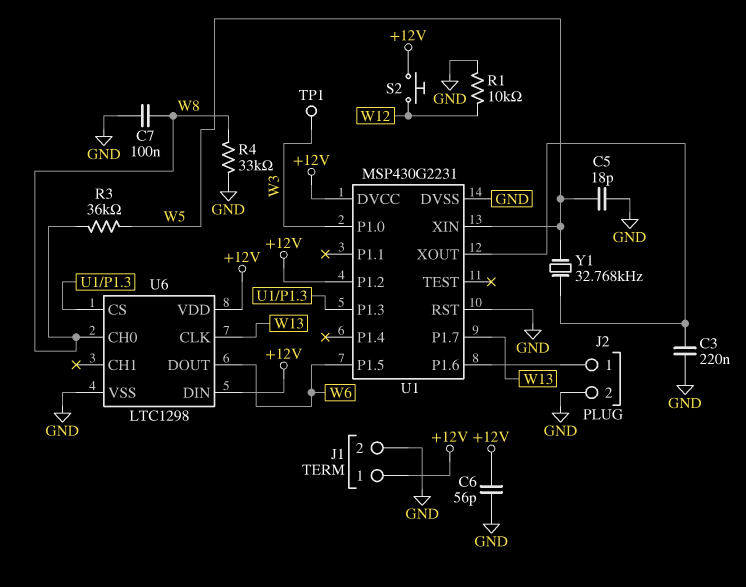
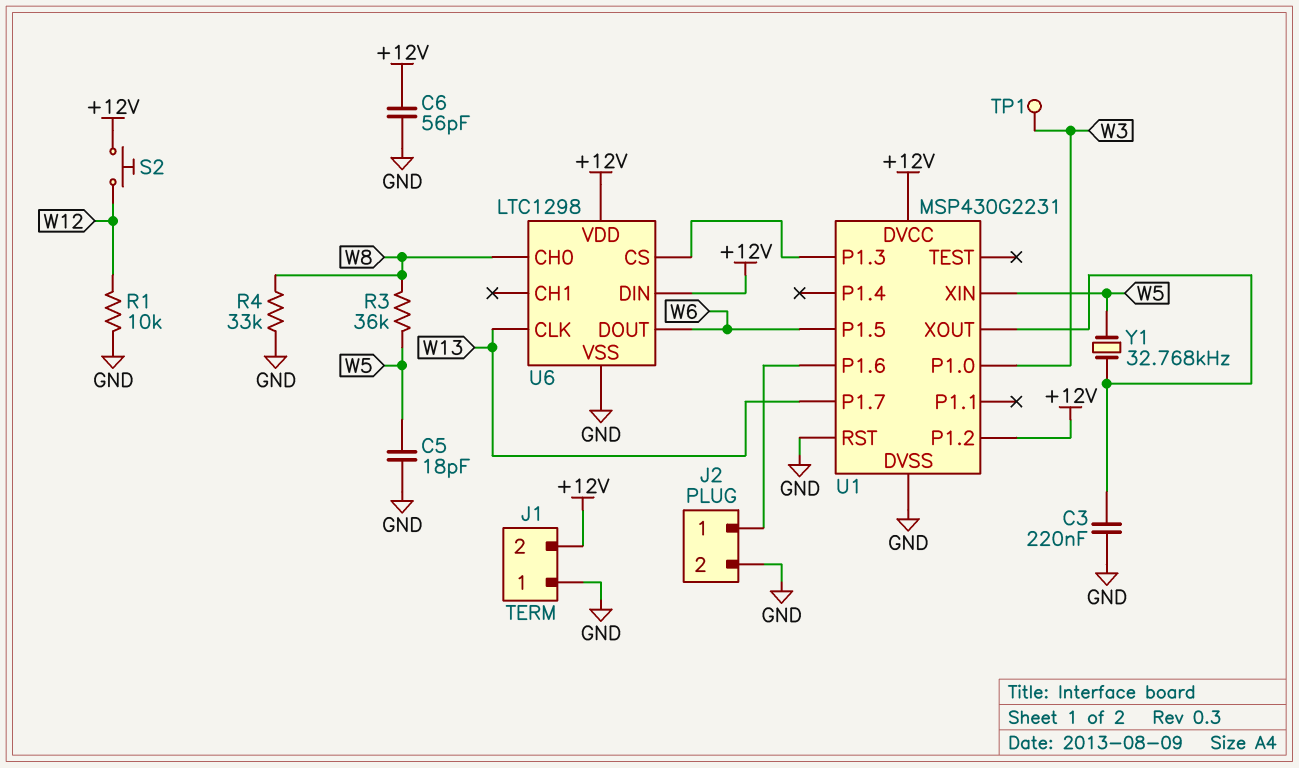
C7: 100nF (GND, W8) -> none
J1 pin 1: +12V -> GND
J1 pin 2: GND -> +12V

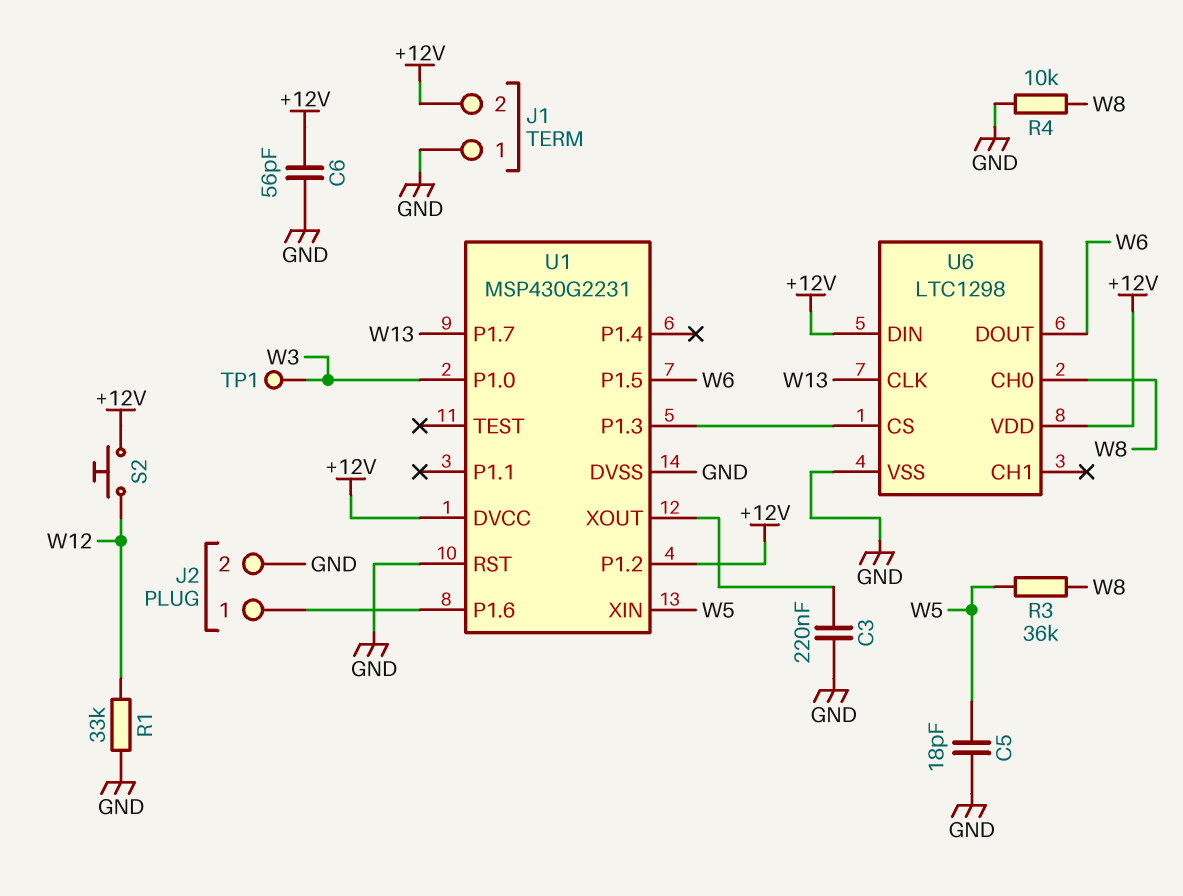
R1: 10k (GND, W12) -> 33k (GND, W12)
R4: 33k (GND, W8) -> 10k (GND, W8)
Y1: 32.768kHz (U1/XOUT, W5) -> none

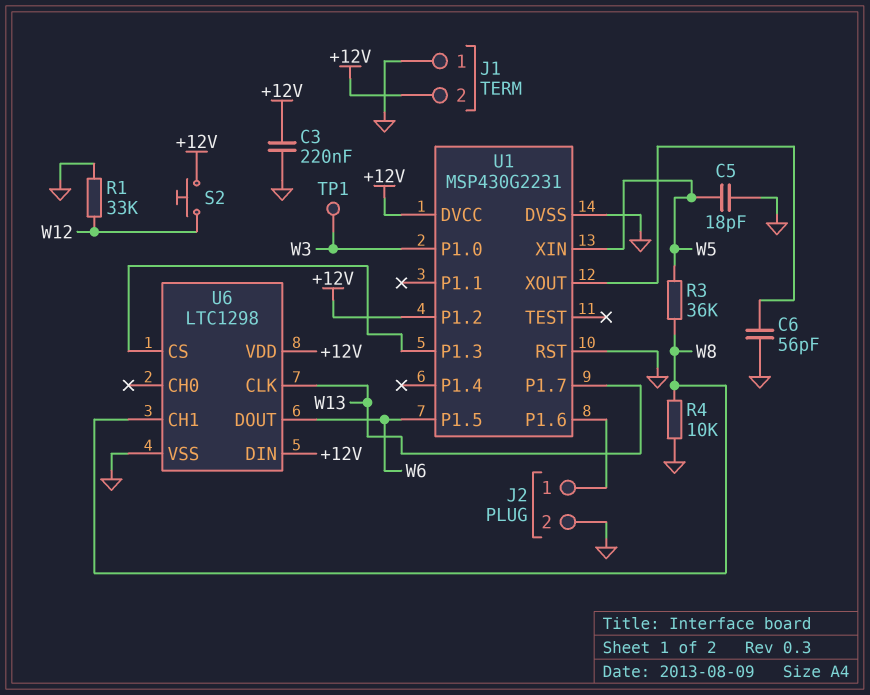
C3: 220nF (GND, U1/XOUT) -> 220nF (+12V, GND)
C6: 56pF (+12V, GND) -> 56pF (GND, U1/XOUT)
U6 pin CH0: W8 -> none
U6 pin CH1: none -> W8

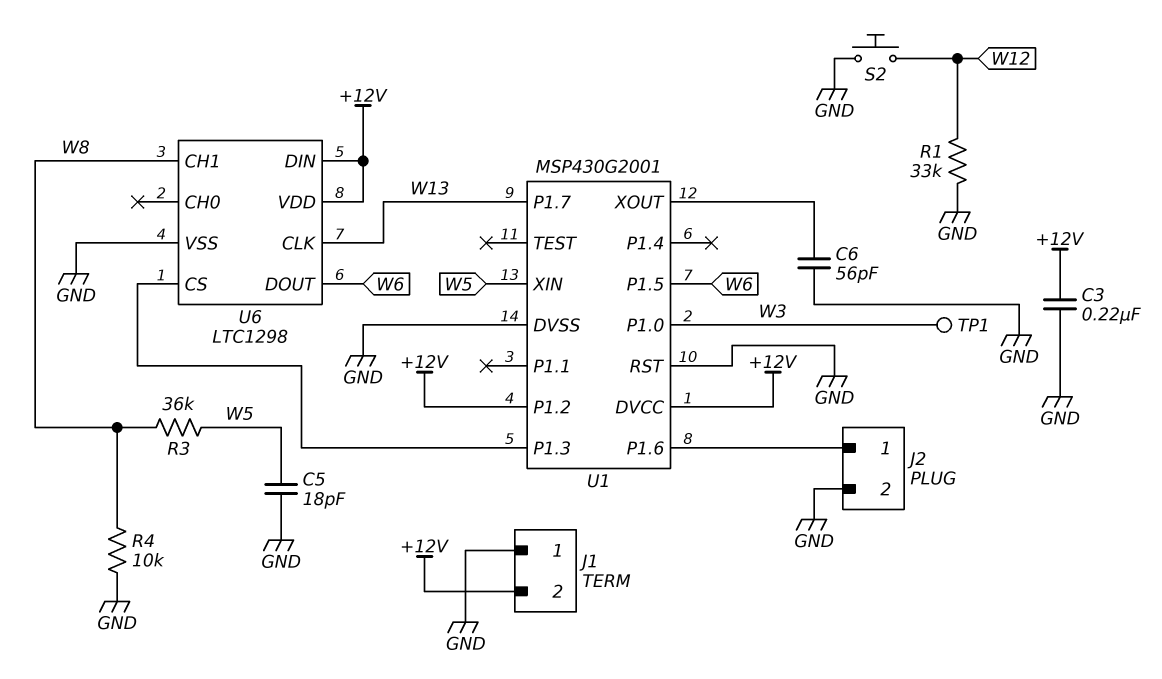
S2: button (+12V, W12) -> button (GND, W12)
U1: MSP430G2231 -> MSP430G2001

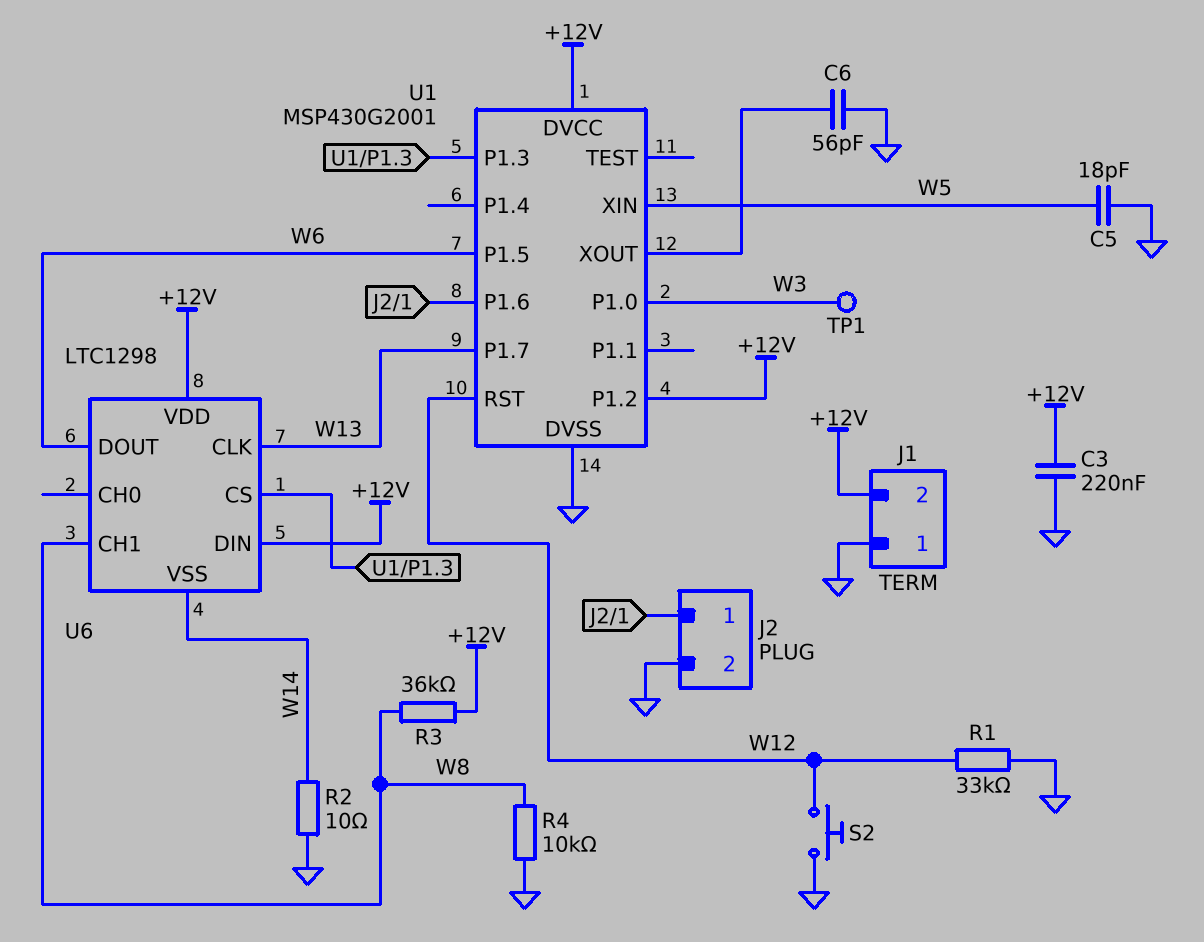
R2: none -> 10 (GND, W14)
R3: 36k (W5, W8) -> 36k (+12V, W8)
U1 pin RST: GND -> W12
U6 pin VSS: GND -> W14

